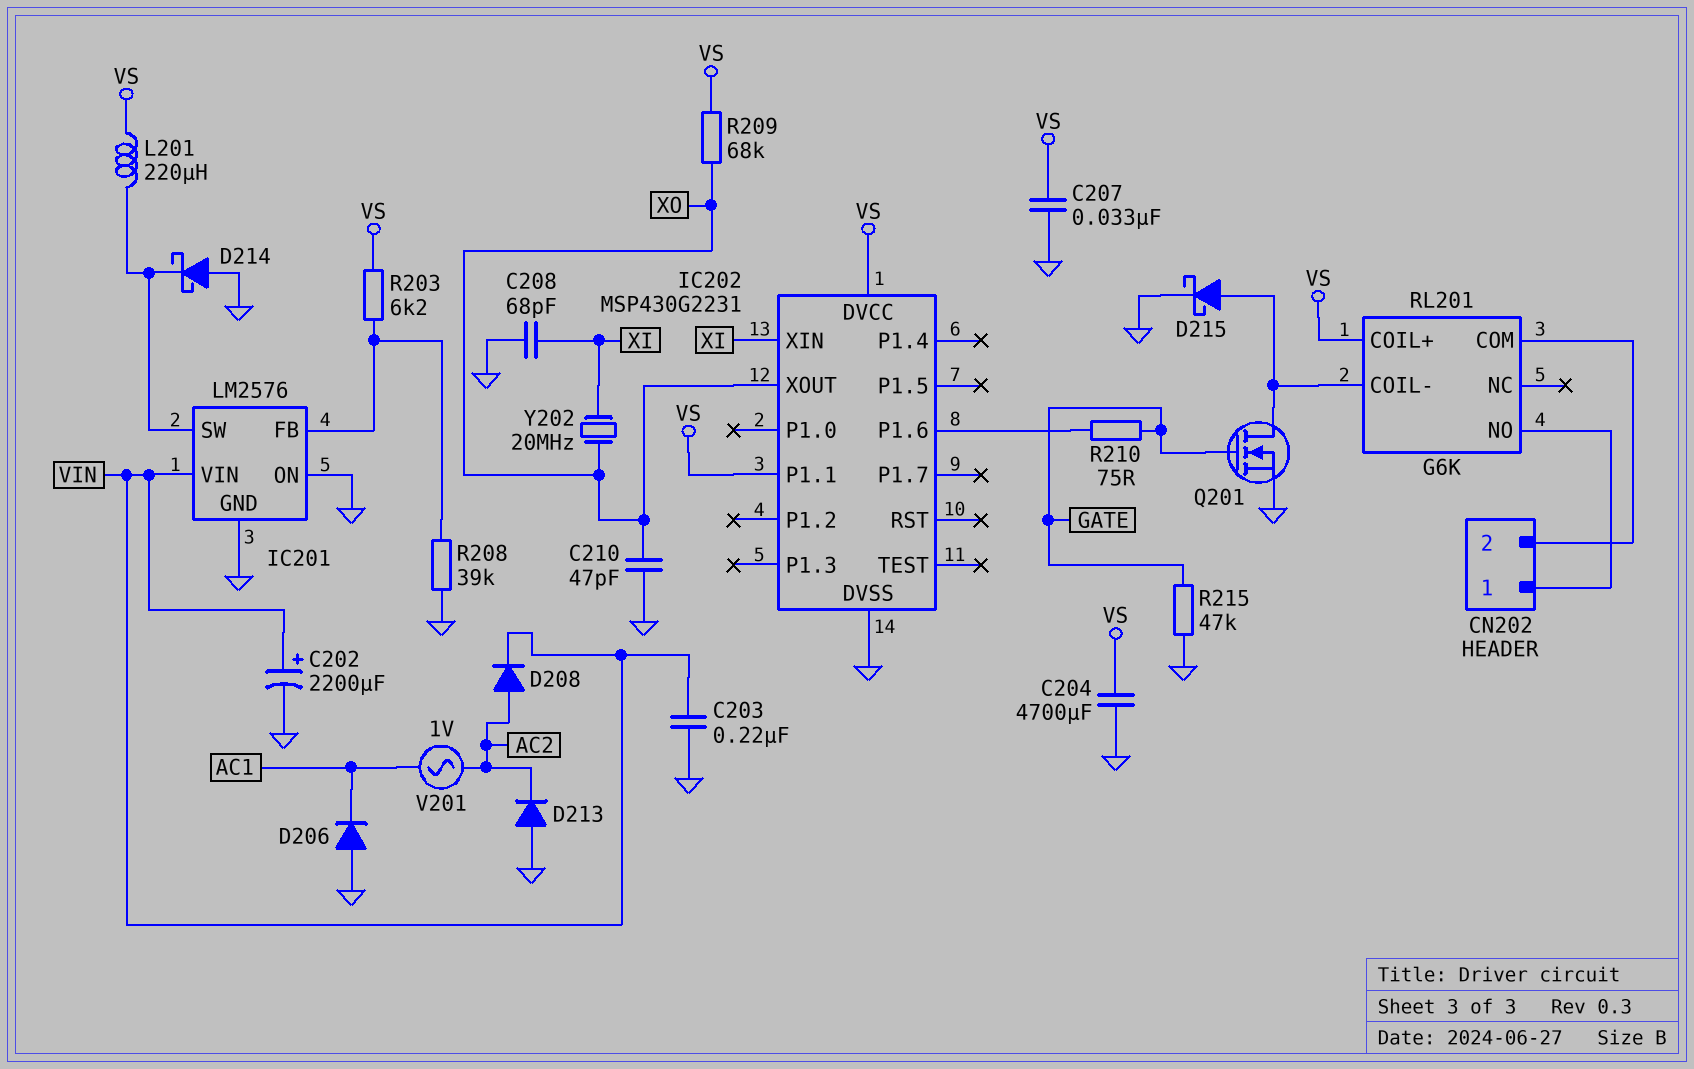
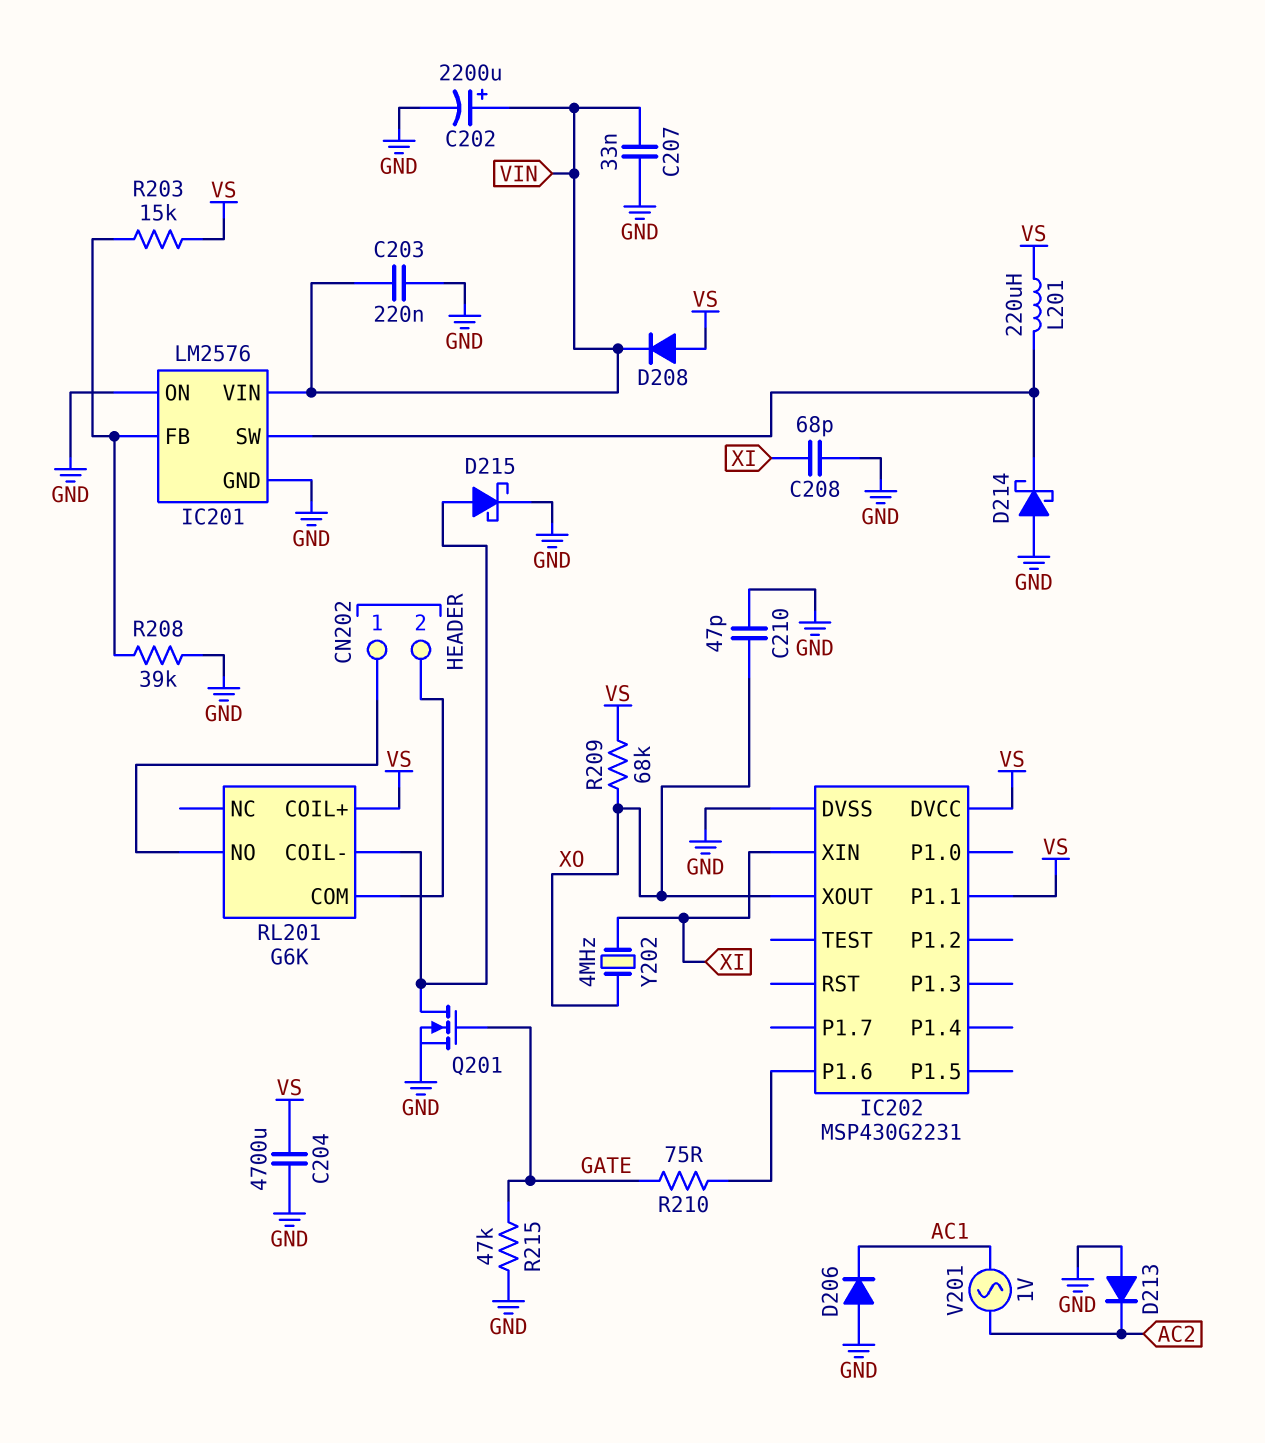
C207: 33nF (GND, VS) -> 33nF (GND, VIN)
D208: diode (A AC2, K VIN) -> diode (A VS, K VIN)
R203: 6.2k (IC201/FB, VS) -> 15k (IC201/FB, VS)
Y202: 20MHz (XI, XO) -> 4MHz (XI, XO)

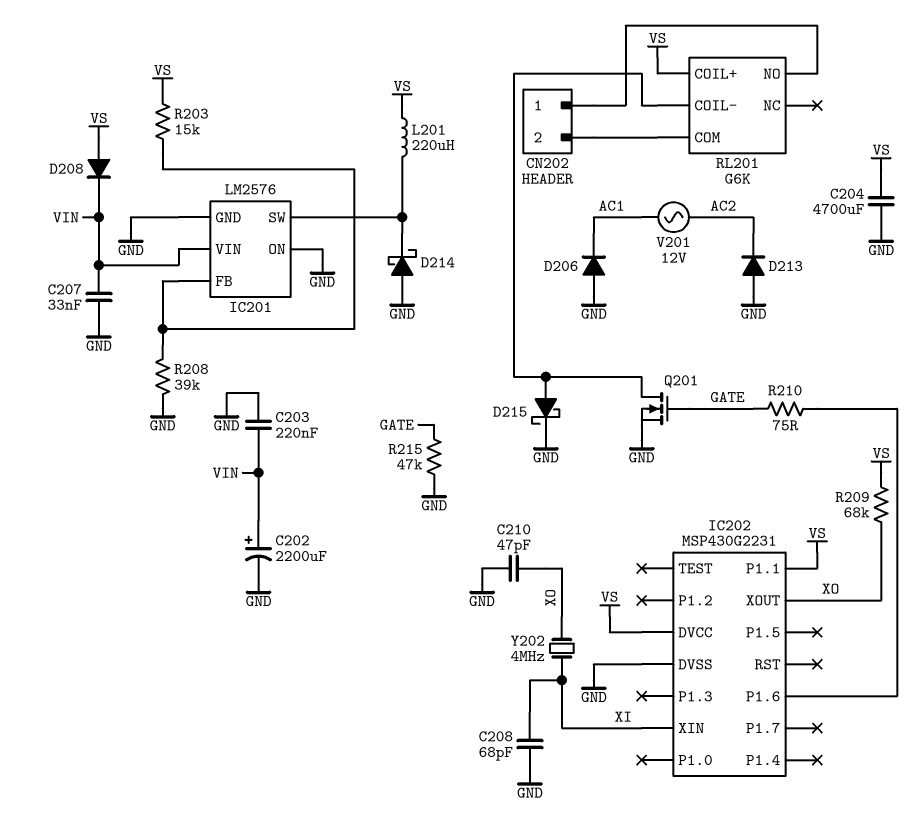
V201: AC 1V (AC1, AC2) -> AC 12V (AC1, AC2)

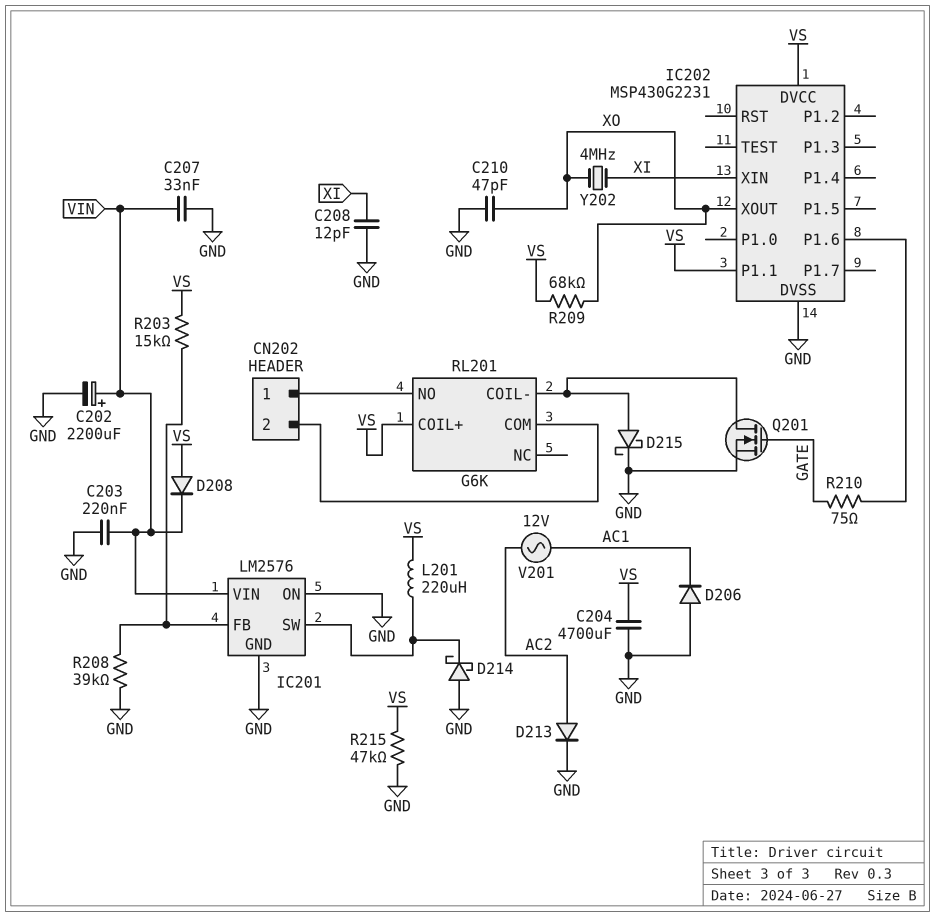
C208: 68pF (GND, XI) -> 12pF (GND, XI)
D213: diode (A GND, K AC2) -> diode (A AC2, K GND)
R215: 47k (GATE, GND) -> 47k (GND, VS)

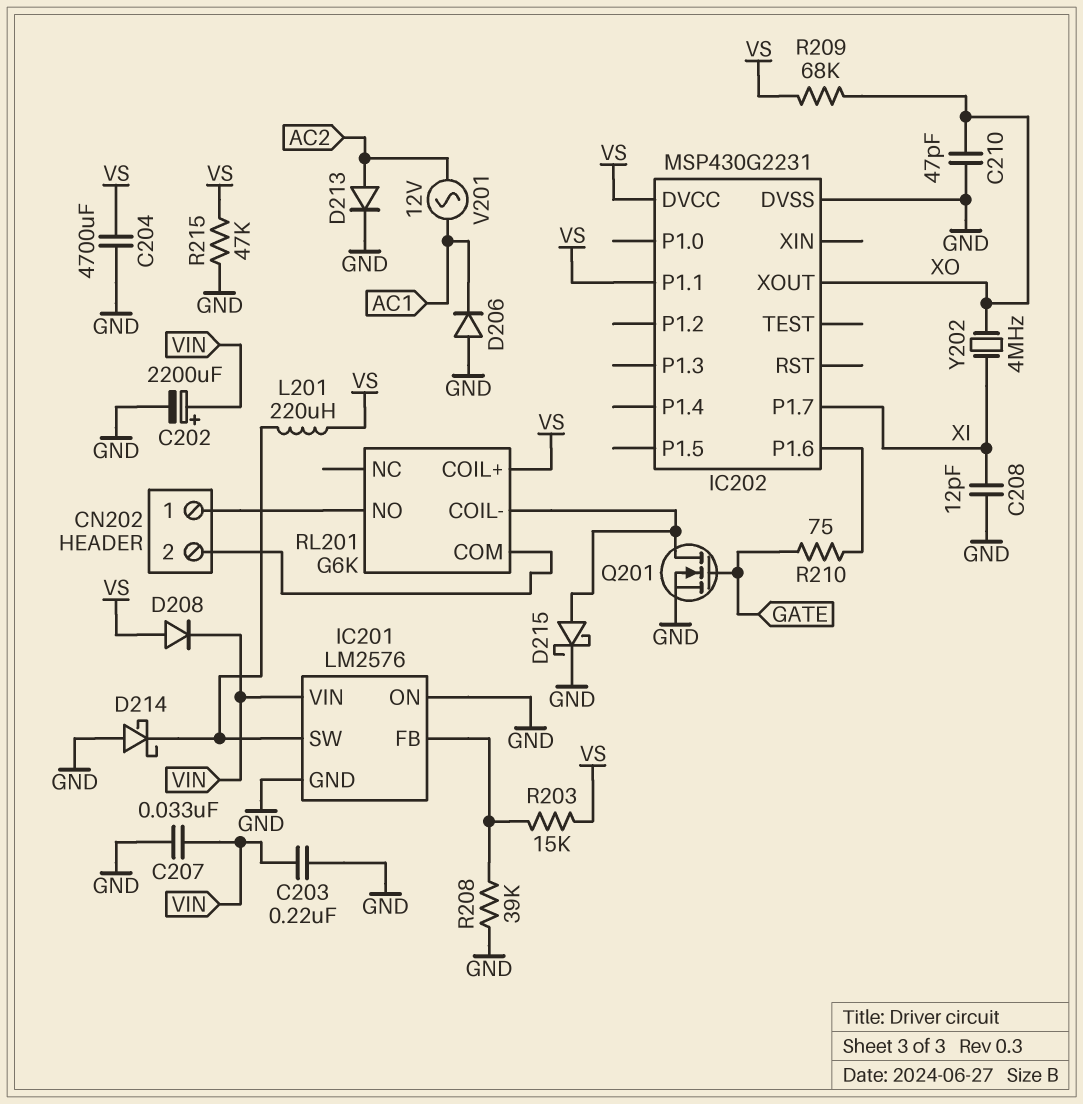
IC202 pin P1.7: none -> XI
IC202 pin XIN: XI -> none

